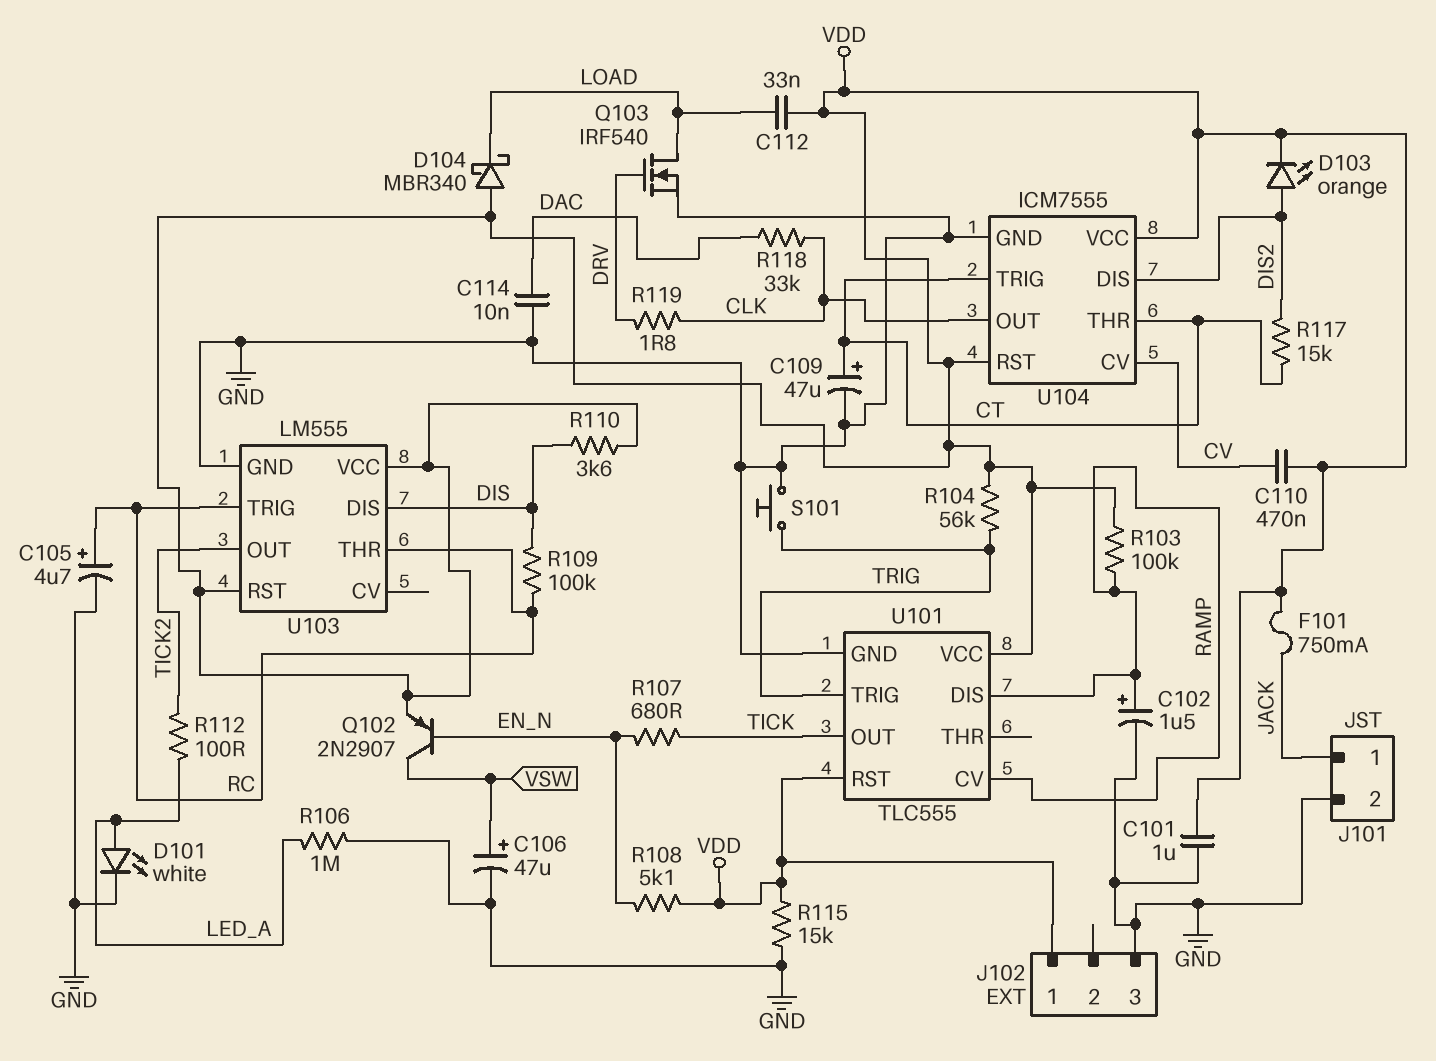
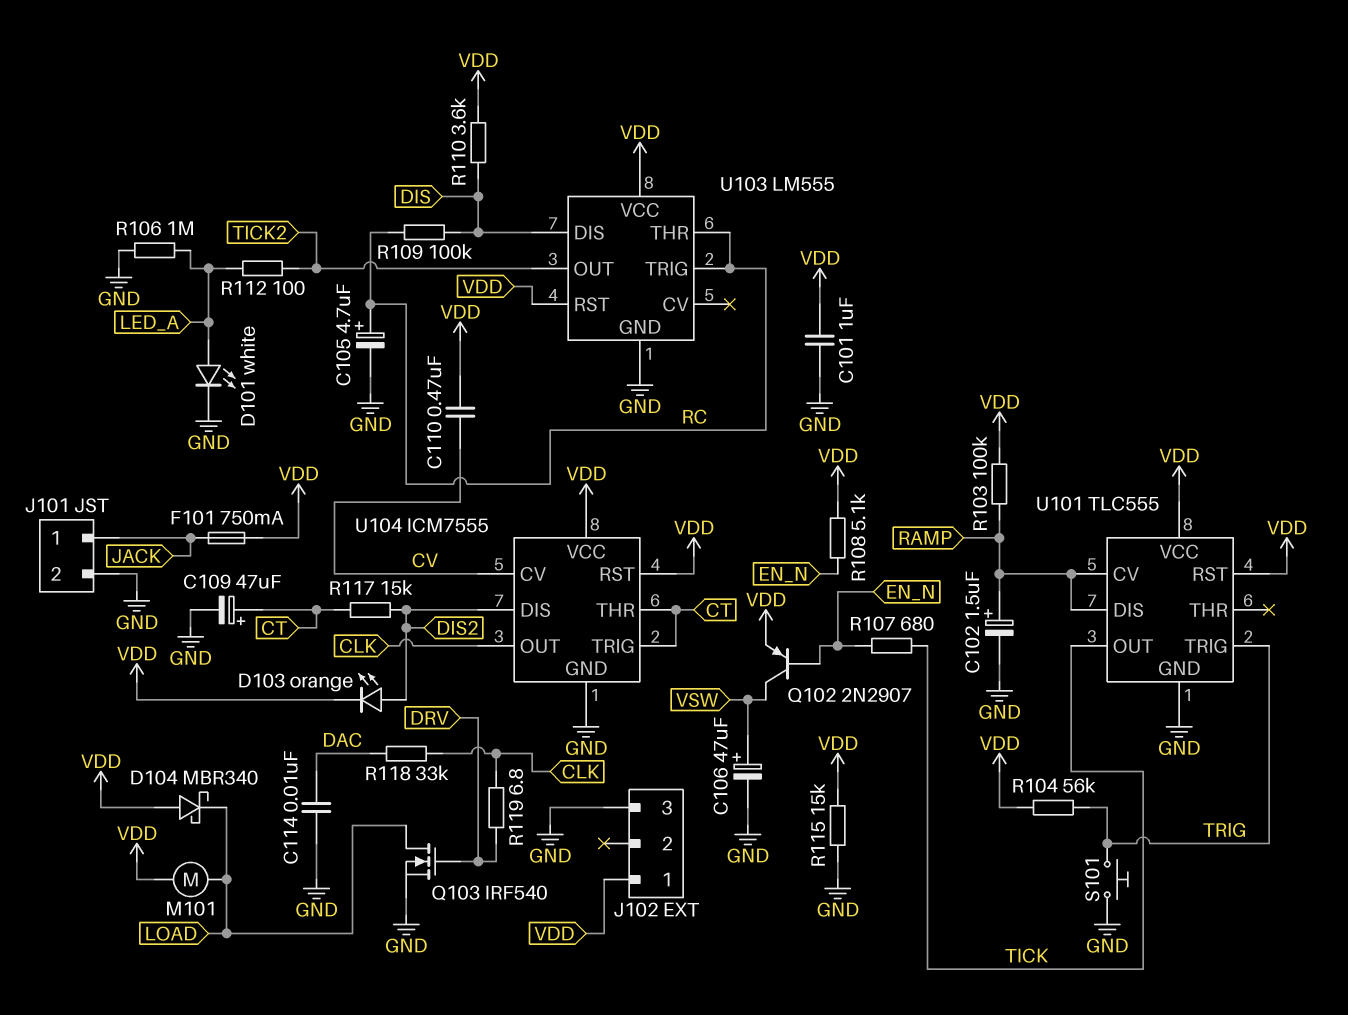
C112: 33nF (LOAD, VDD) -> none
M101: none -> motor (LOAD, VDD)
R119: 1.8 (CLK, DRV) -> 6.8 (CLK, DRV)

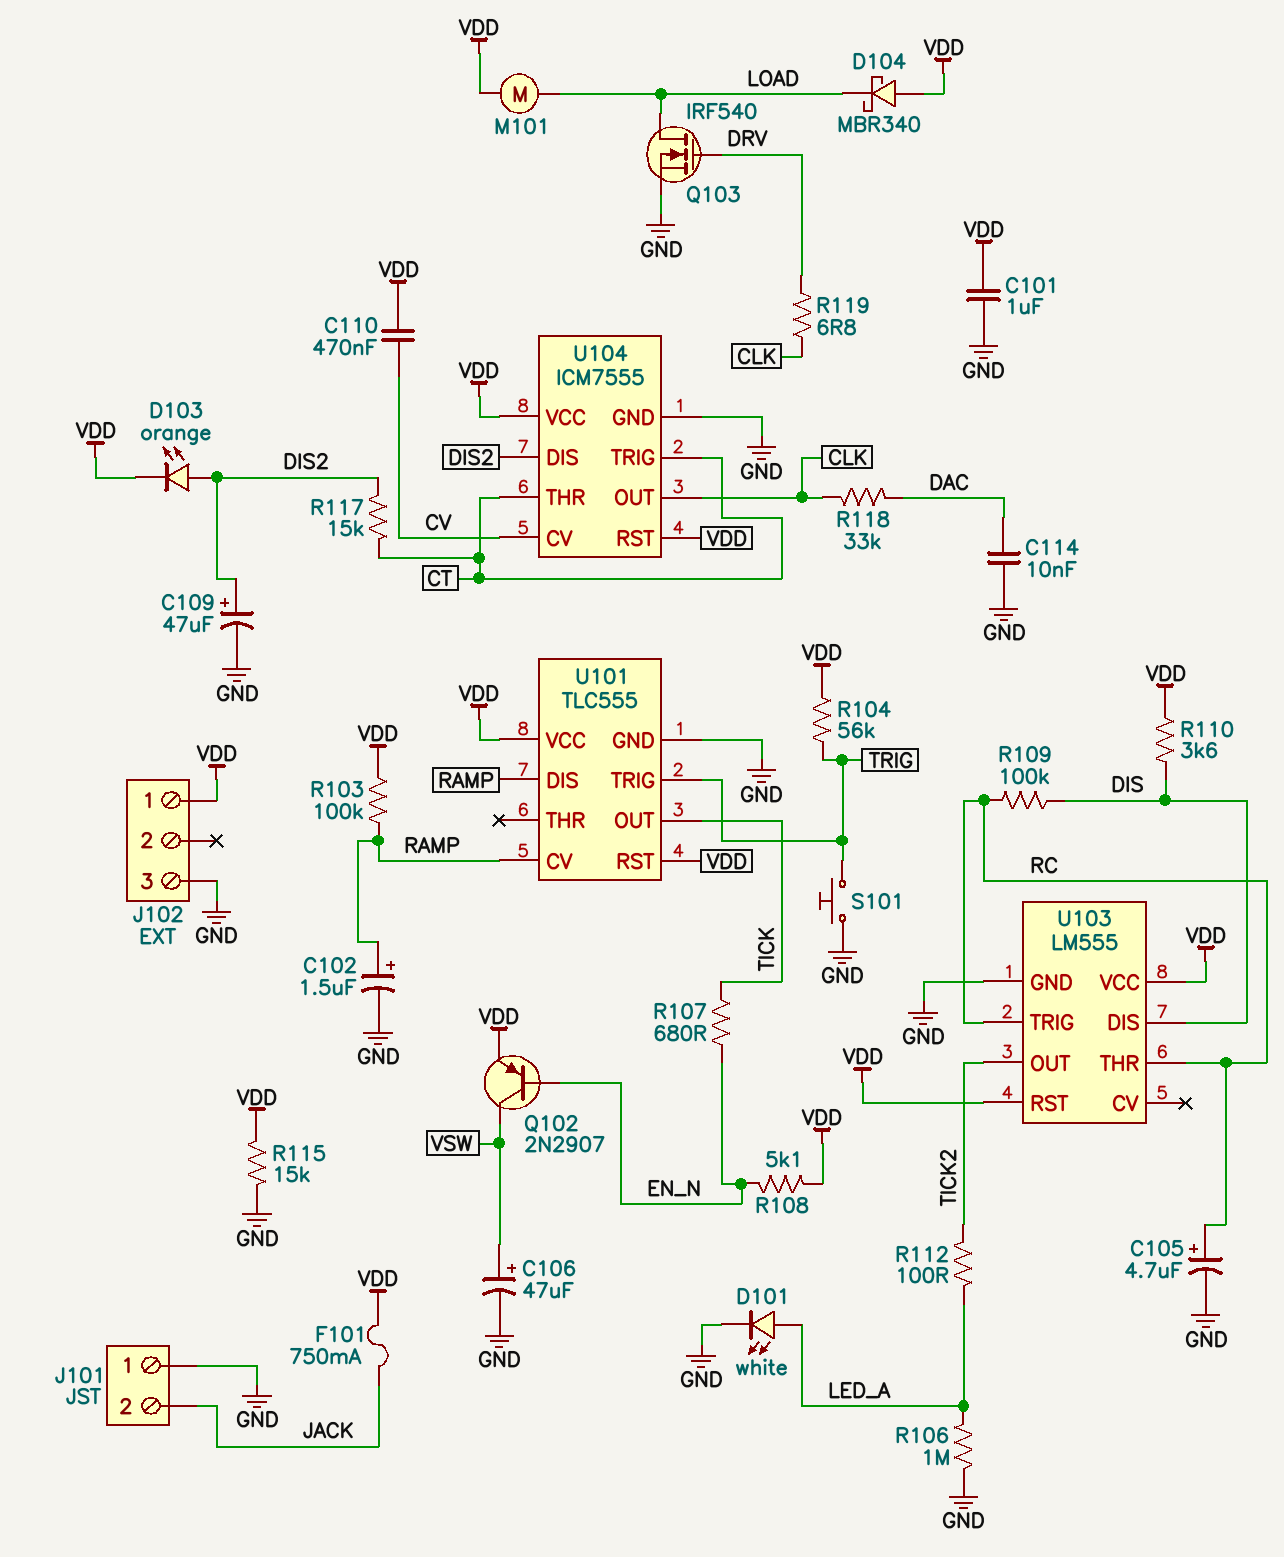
C109: 47uF (plus CT, minus GND) -> 47uF (plus DIS2, minus GND)
J101 pin 1: JACK -> GND
J101 pin 2: GND -> JACK

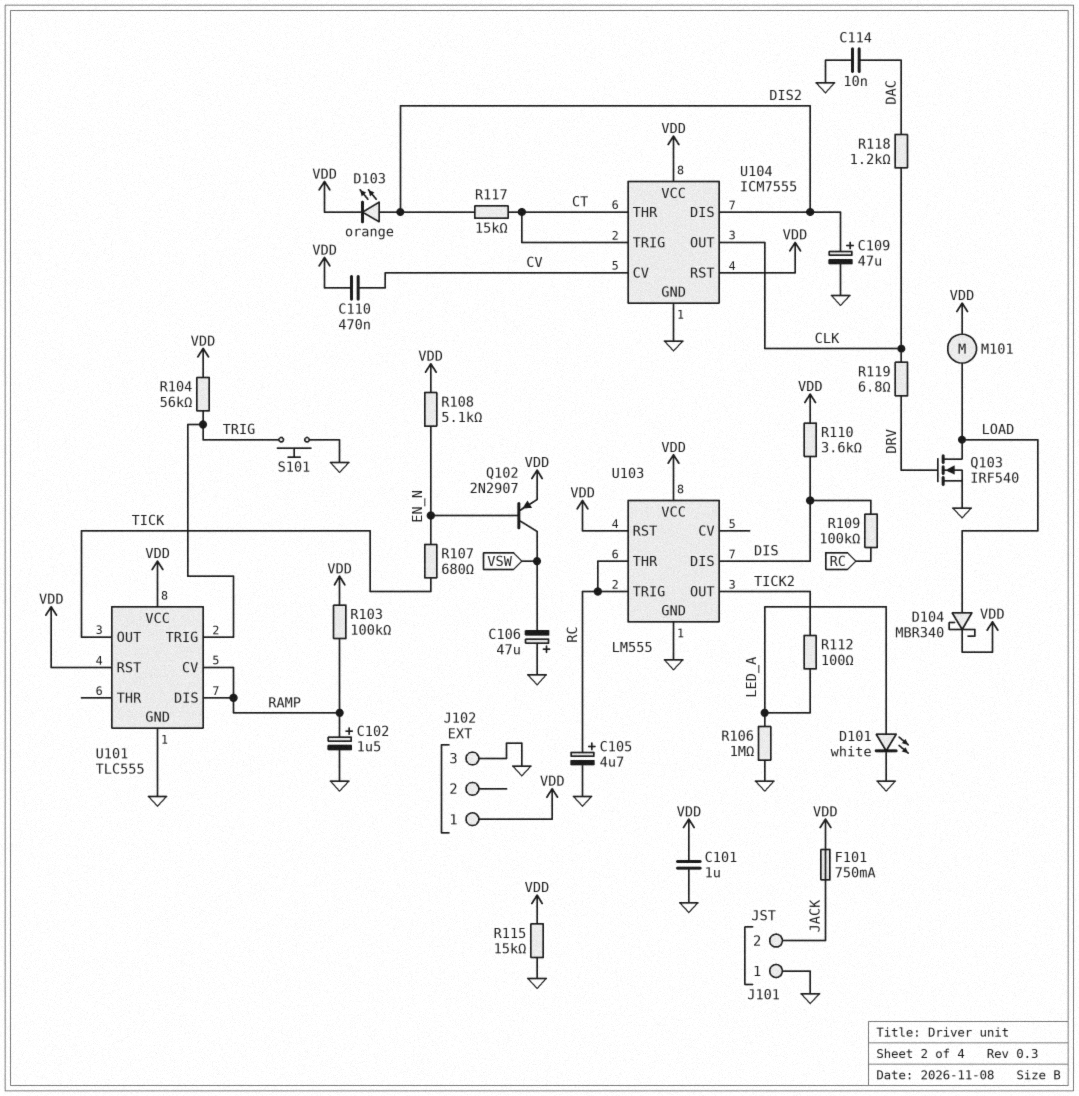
C106: 47uF (plus VSW, minus GND) -> 47uF (plus GND, minus VSW)
D104: schottky MBR340 (A VDD, K LOAD) -> schottky MBR340 (A LOAD, K VDD)
R118: 33k (CLK, DAC) -> 1.2k (CLK, DAC)

